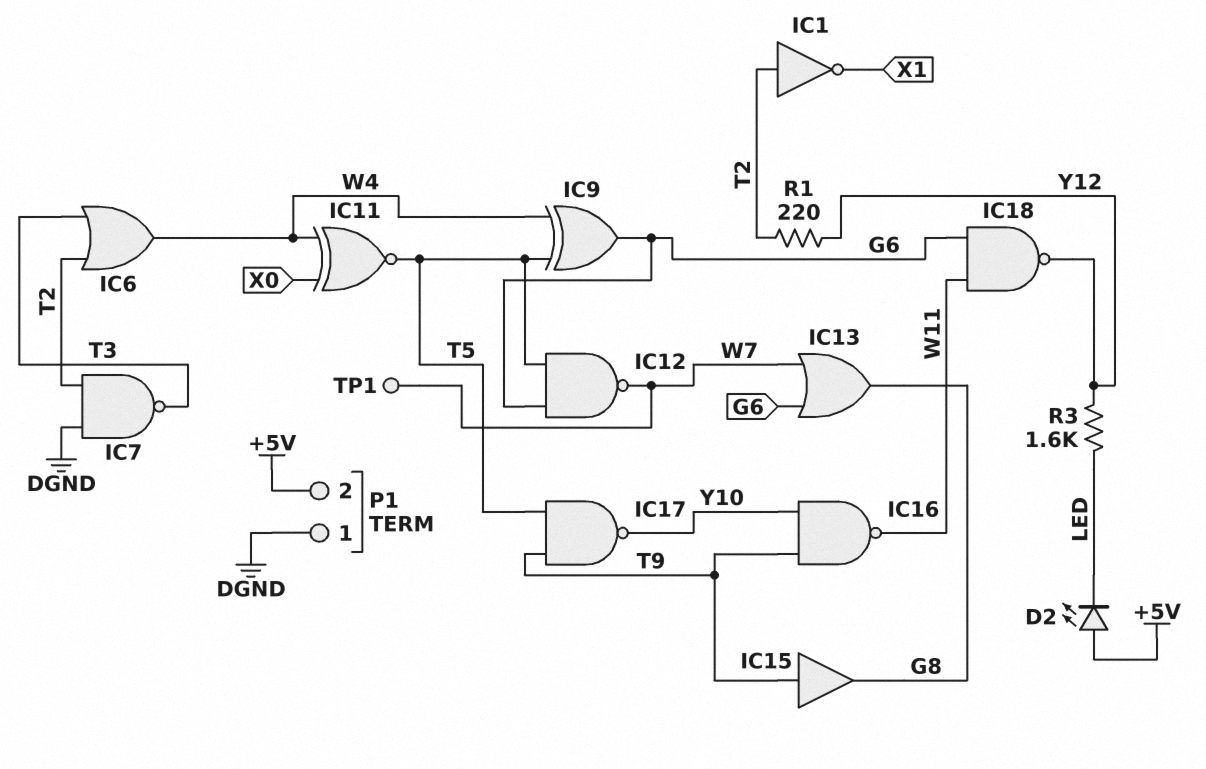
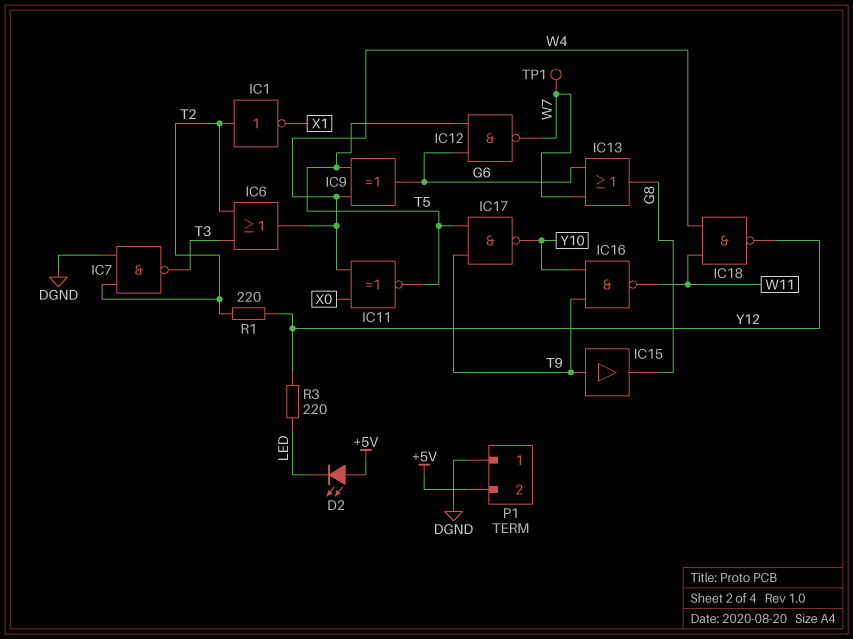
IC18: NAND (in G6, in W11, out Y12) -> NAND (in W4, in W11, out Y12)
R3: 1.6k (LED, Y12) -> 220 (LED, Y12)

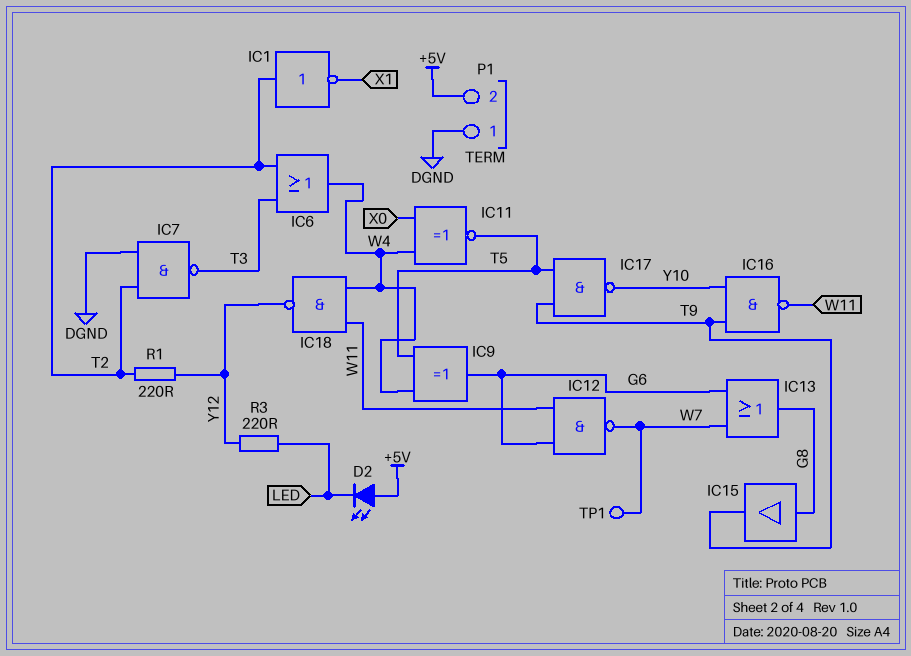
IC12: NAND (in G6, in T5, out W7) -> NAND (in G6, in W11, out W7)
IC15: buffer (in T9, out G8) -> buffer (in G8, out T9)

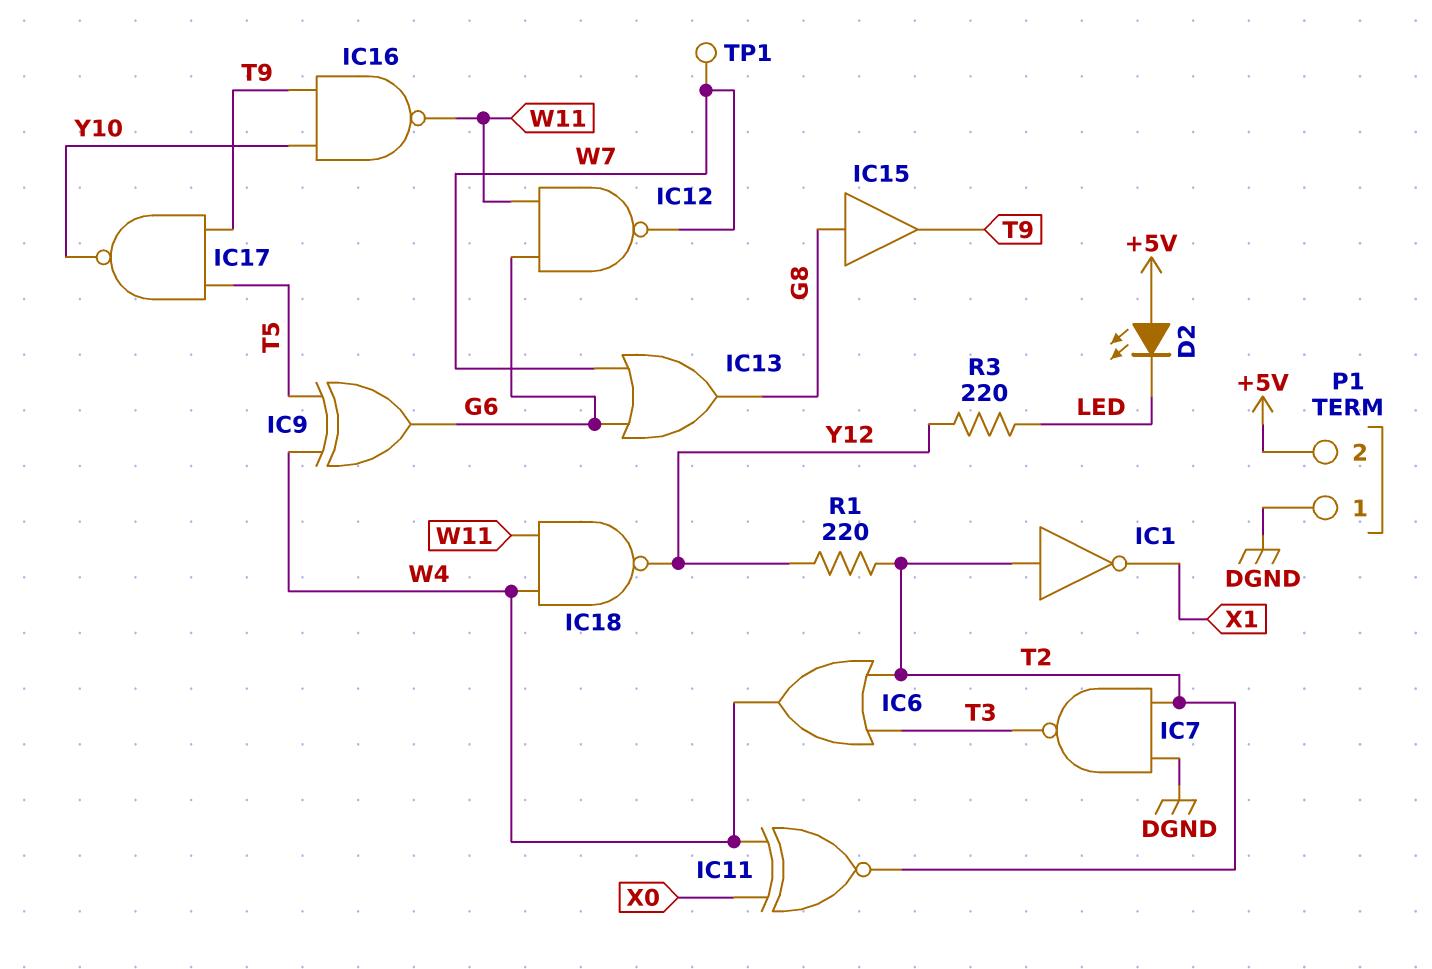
IC11: XNOR (in W4, in X0, out T5) -> XNOR (in W4, in X0, out T2)

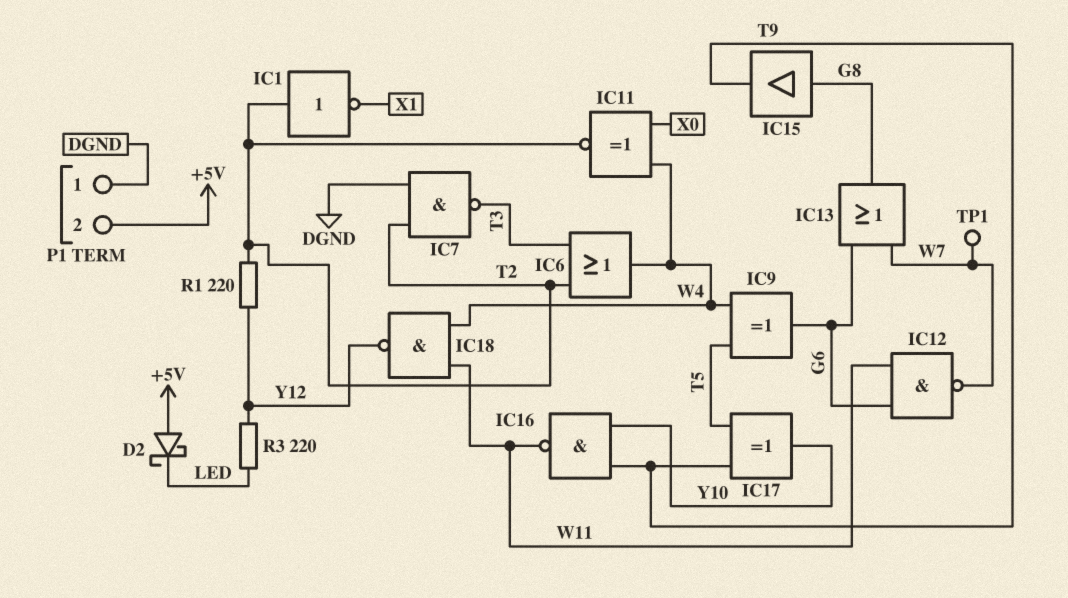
D2: LED (A +5V, K LED) -> schottky (A +5V, K LED)
IC17: NAND (in T5, in T9, out Y10) -> XOR (in T5, in T9, out Y10)

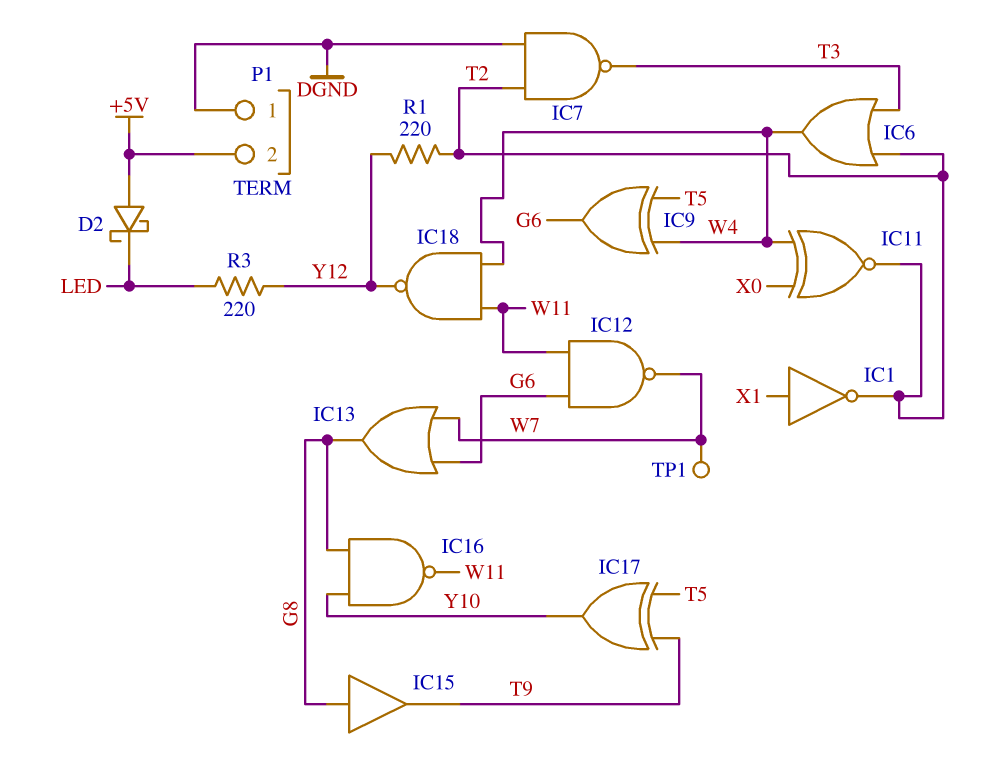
IC1: NOT (in T2, out X1) -> NOT (in X1, out T2)
IC16: NAND (in T9, in Y10, out W11) -> NAND (in G8, in Y10, out W11)

